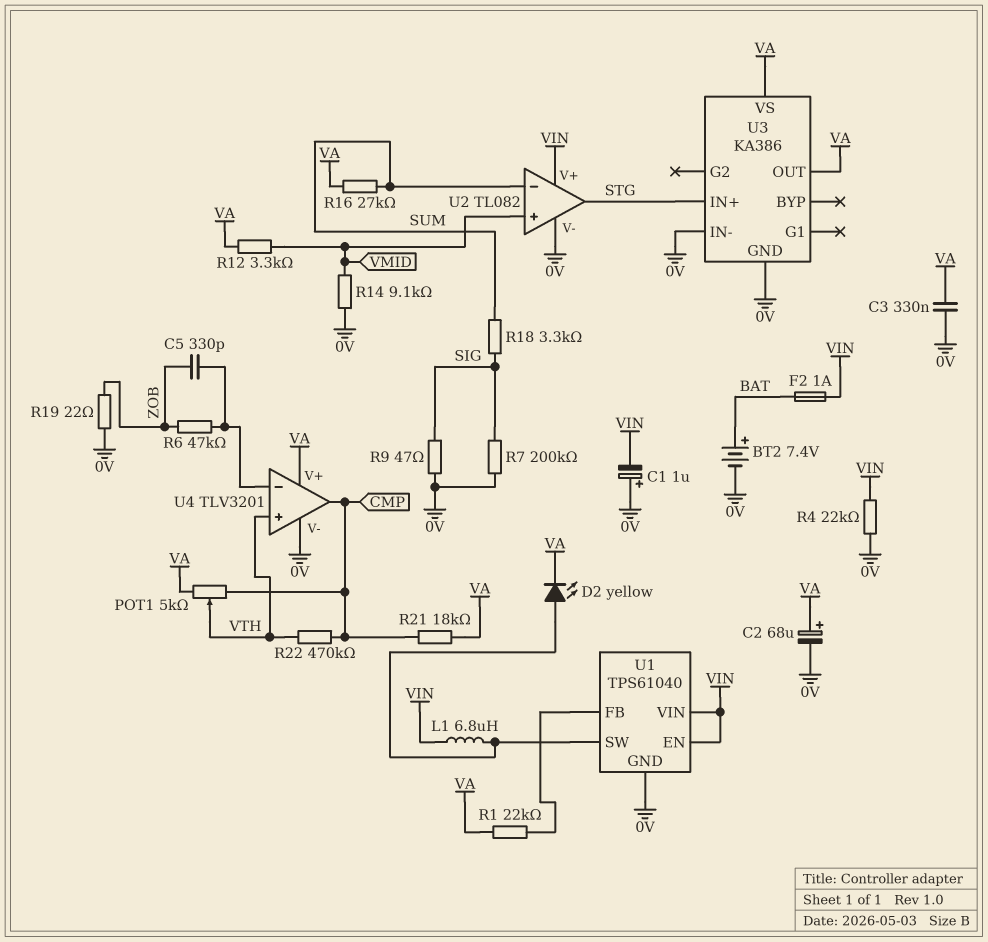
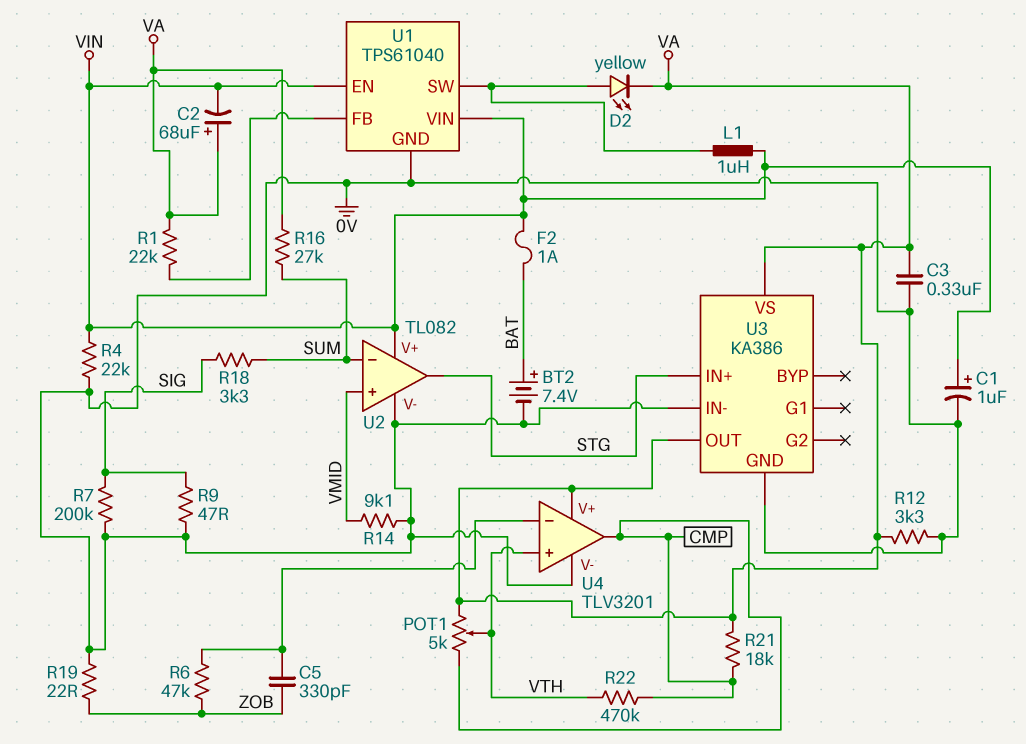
C1: 1uF (plus 0V, minus VIN) -> 1uF (plus VIN, minus 0V)
C2: 68uF (plus VA, minus 0V) -> 68uF (plus VA, minus VIN)
L1: 6.8uH (U1/SW, VIN) -> 1uH (U1/SW, VIN)
R12: 3.3k (VA, VMID) -> 3.3k (0V, VA)

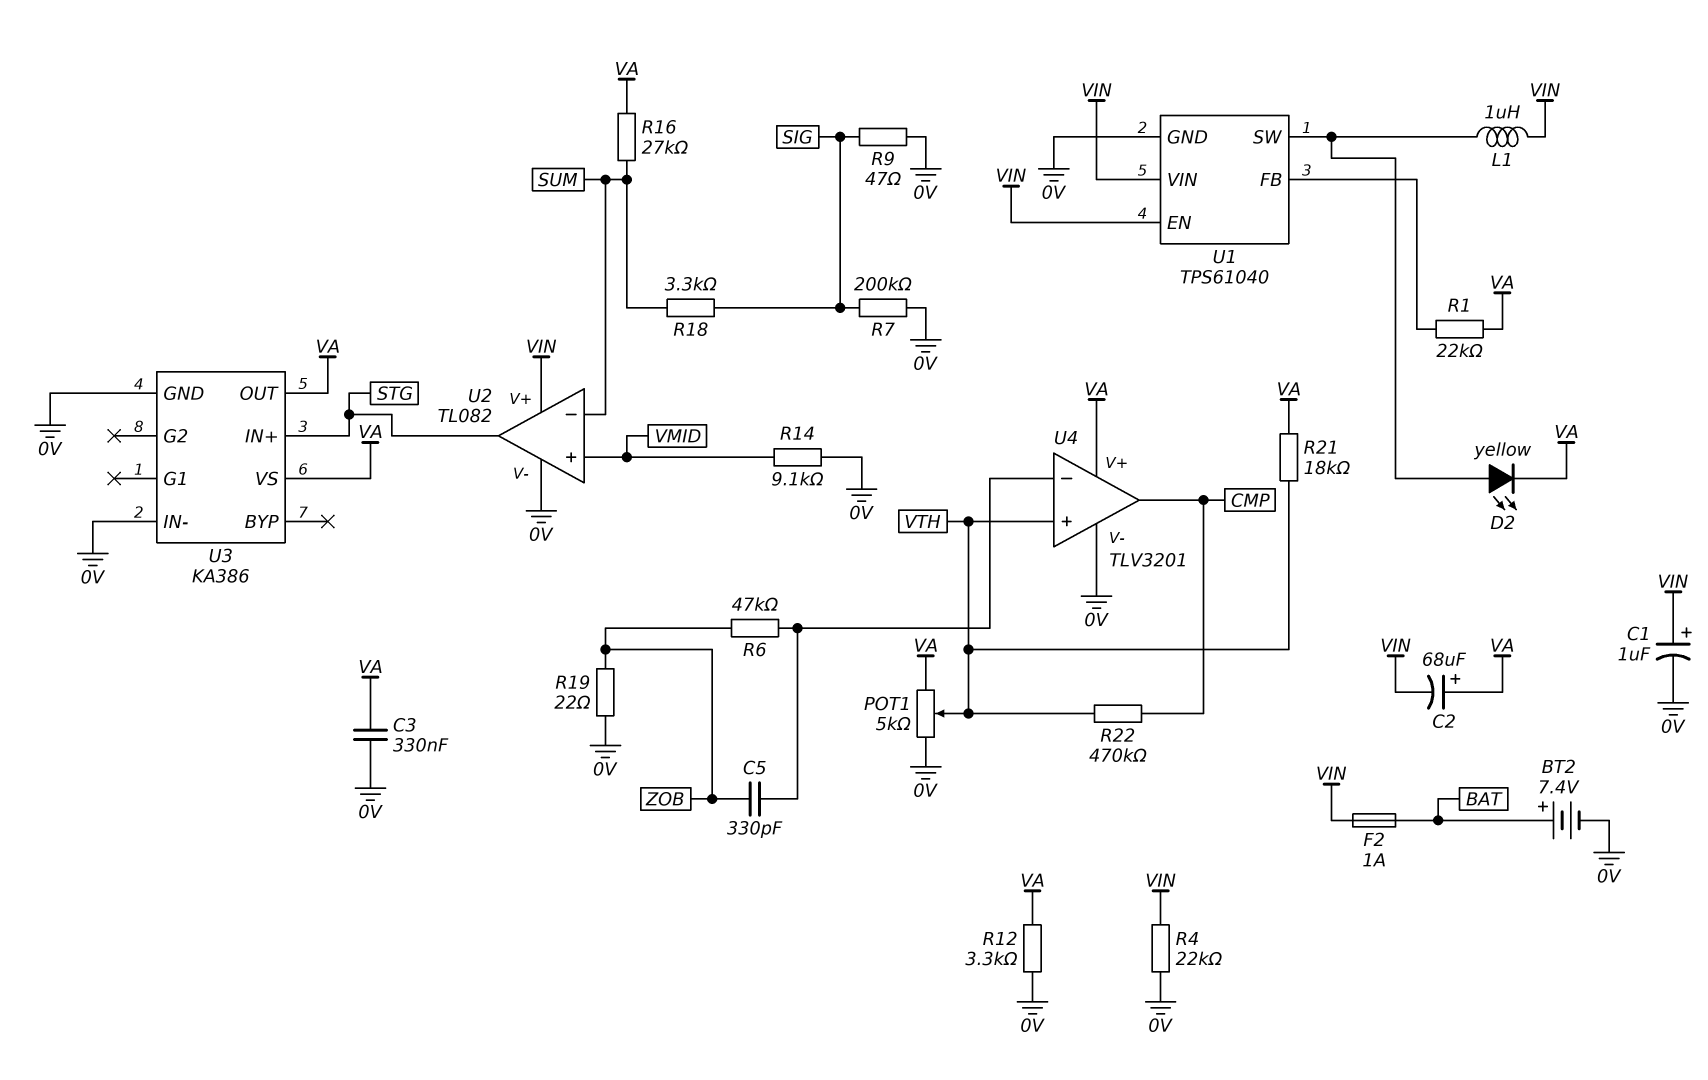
POT1: 5k (CMP, VA, wiper VTH) -> 5k (0V, VA, wiper VTH)
R21: 18k (CMP, VA) -> 18k (VA, VTH)

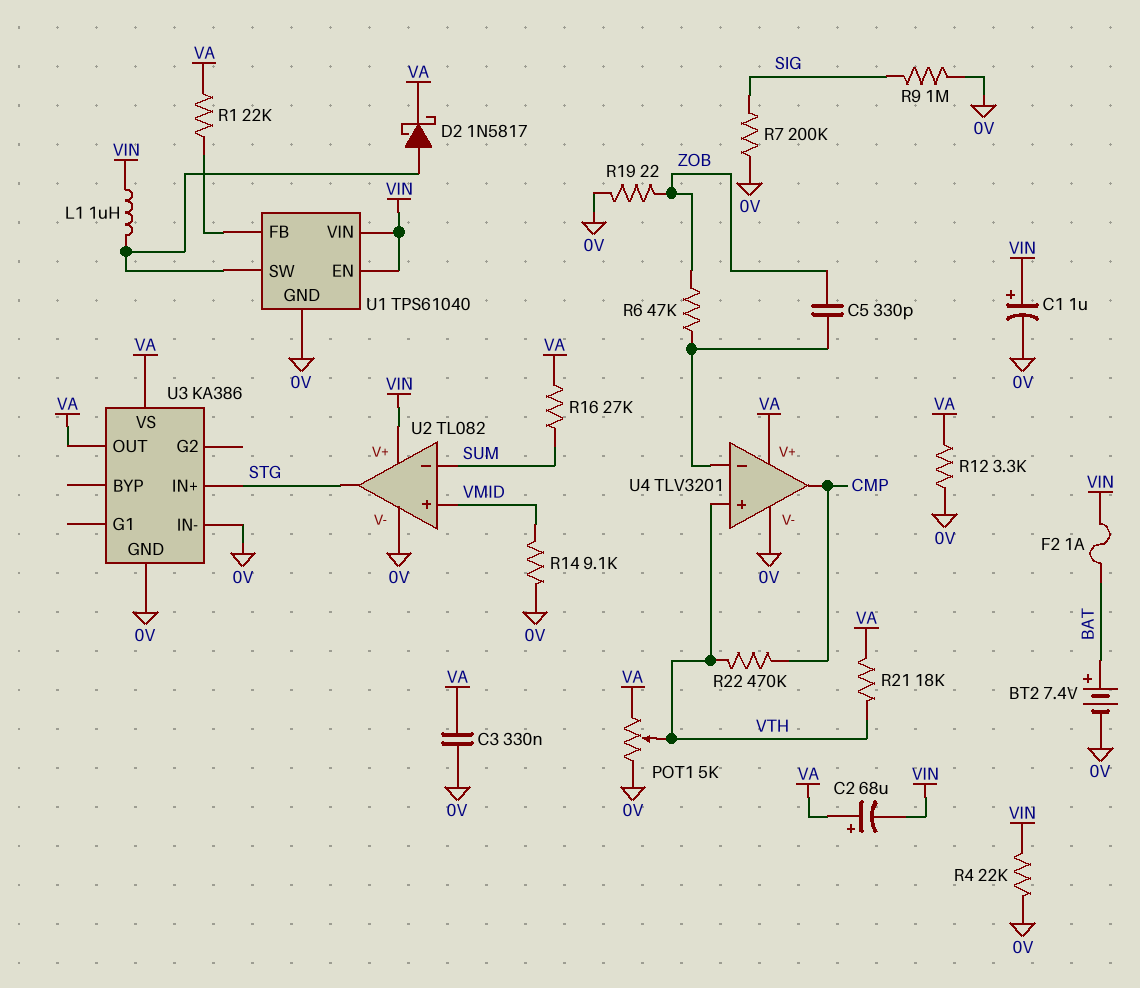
D2: LED yellow (A U1/SW, K VA) -> schottky 1N5817 (A U1/SW, K VA)
R9: 47 (0V, SIG) -> 1M (0V, SIG)
R18: 3.3k (SIG, SUM) -> none

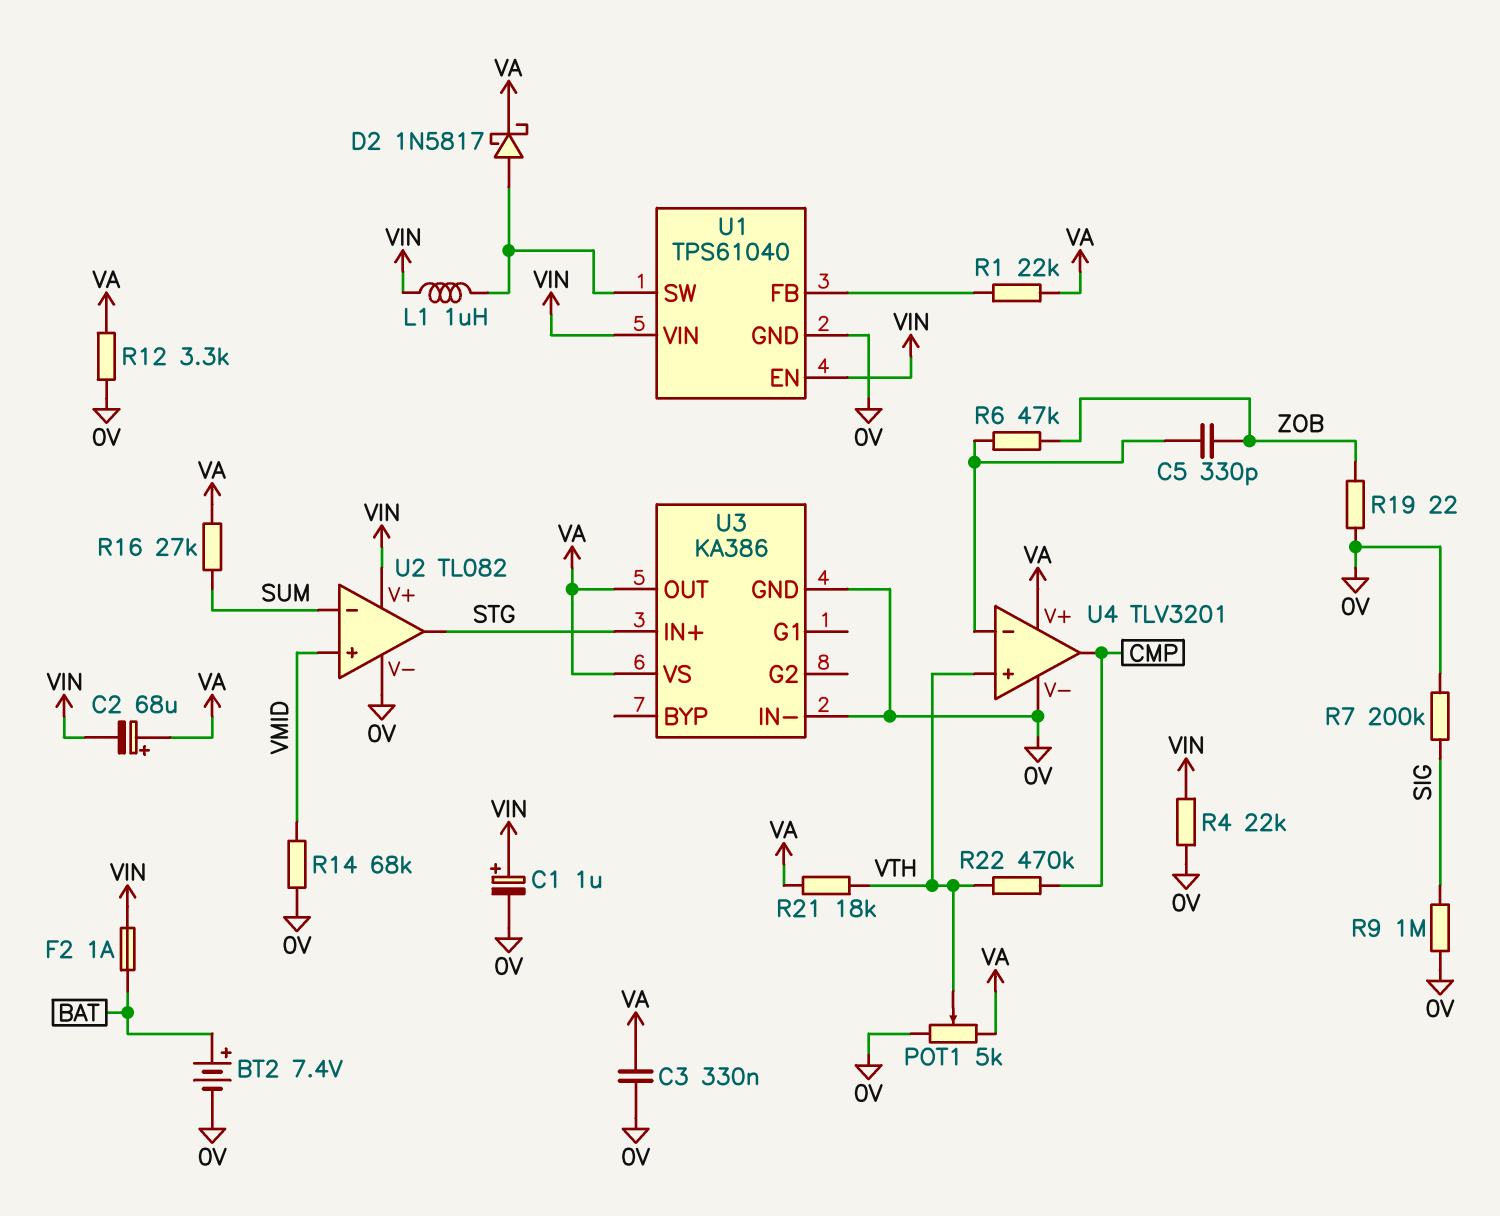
R14: 9.1k (0V, VMID) -> 68k (0V, VMID)

